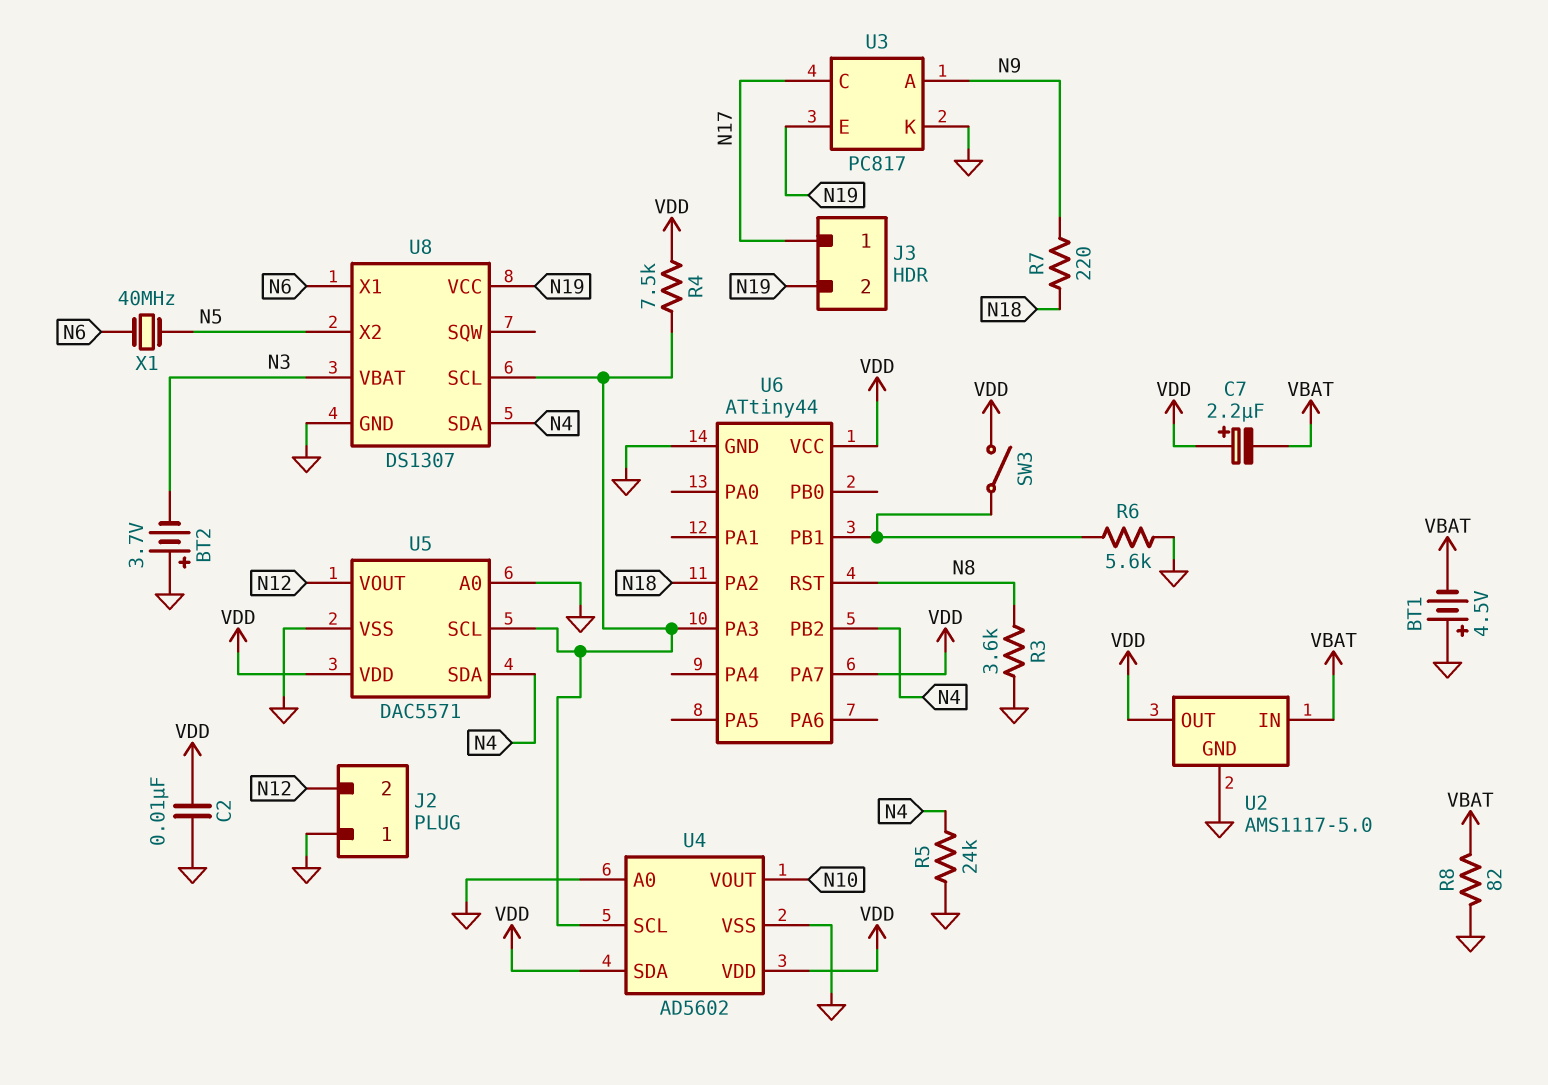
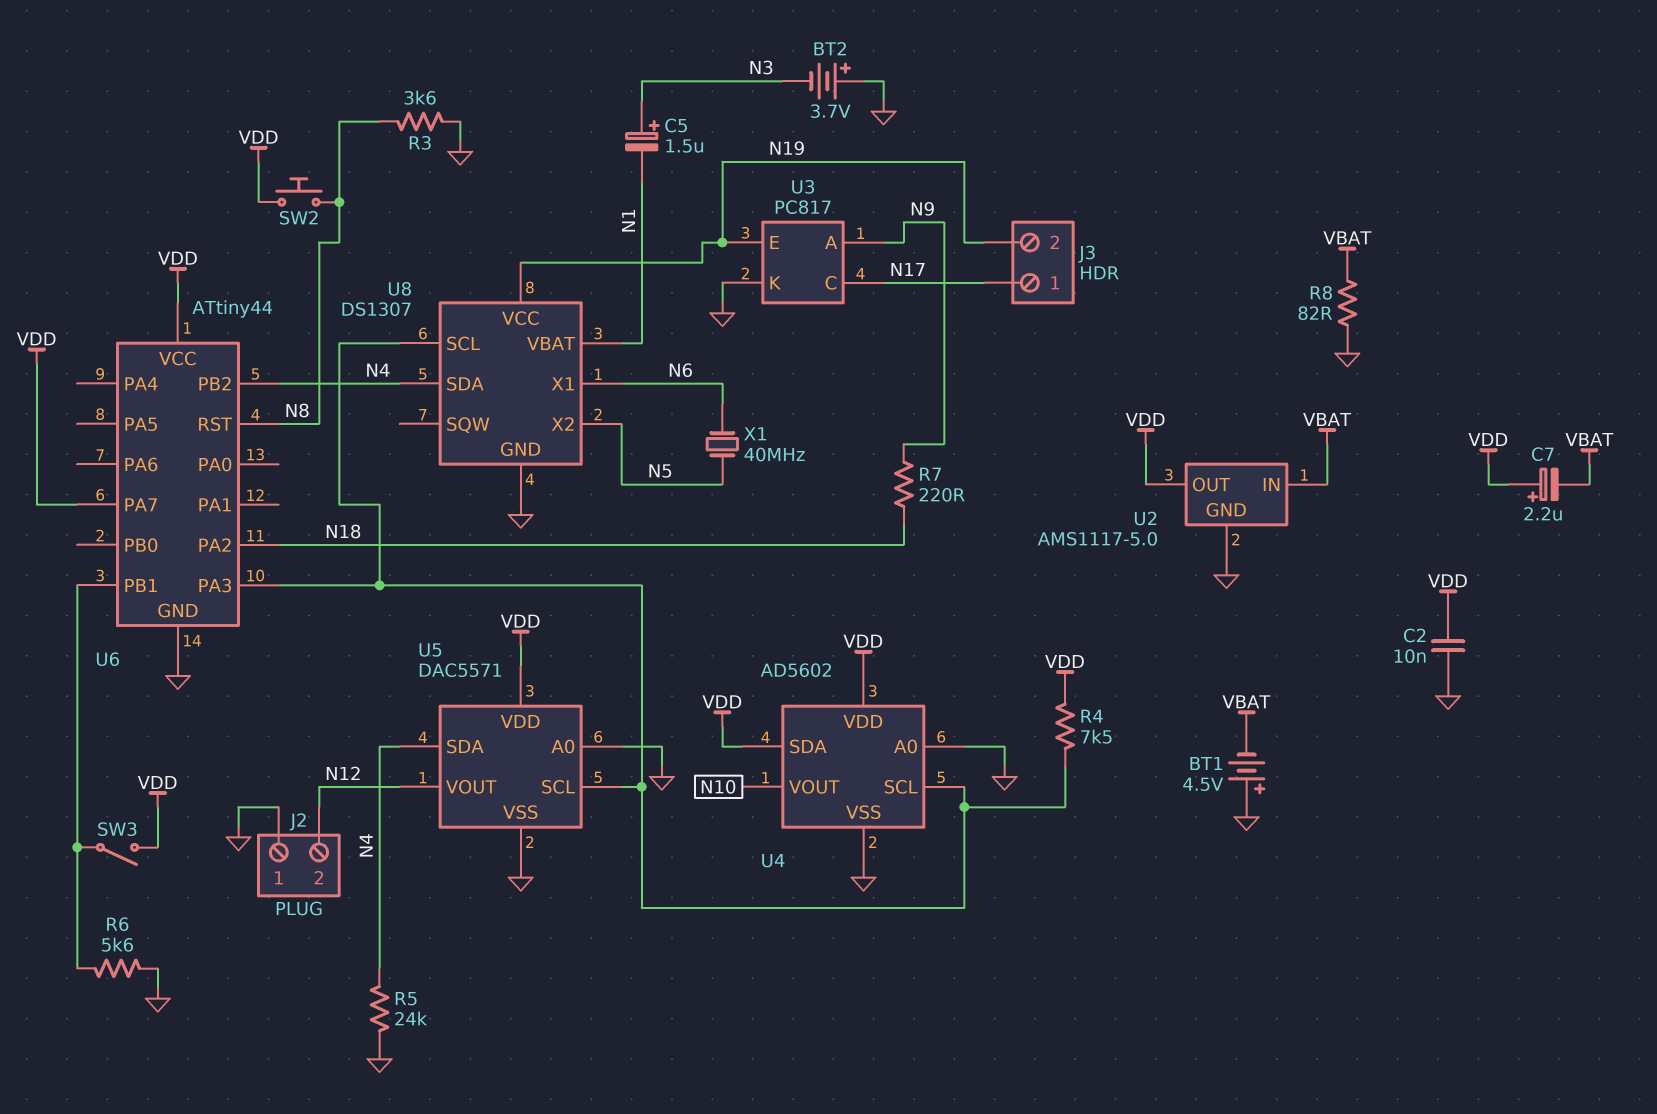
C5: none -> 1.5uF (plus N3, minus N1)
SW2: none -> button (N8, VDD)
U8 pin VBAT: N3 -> N1

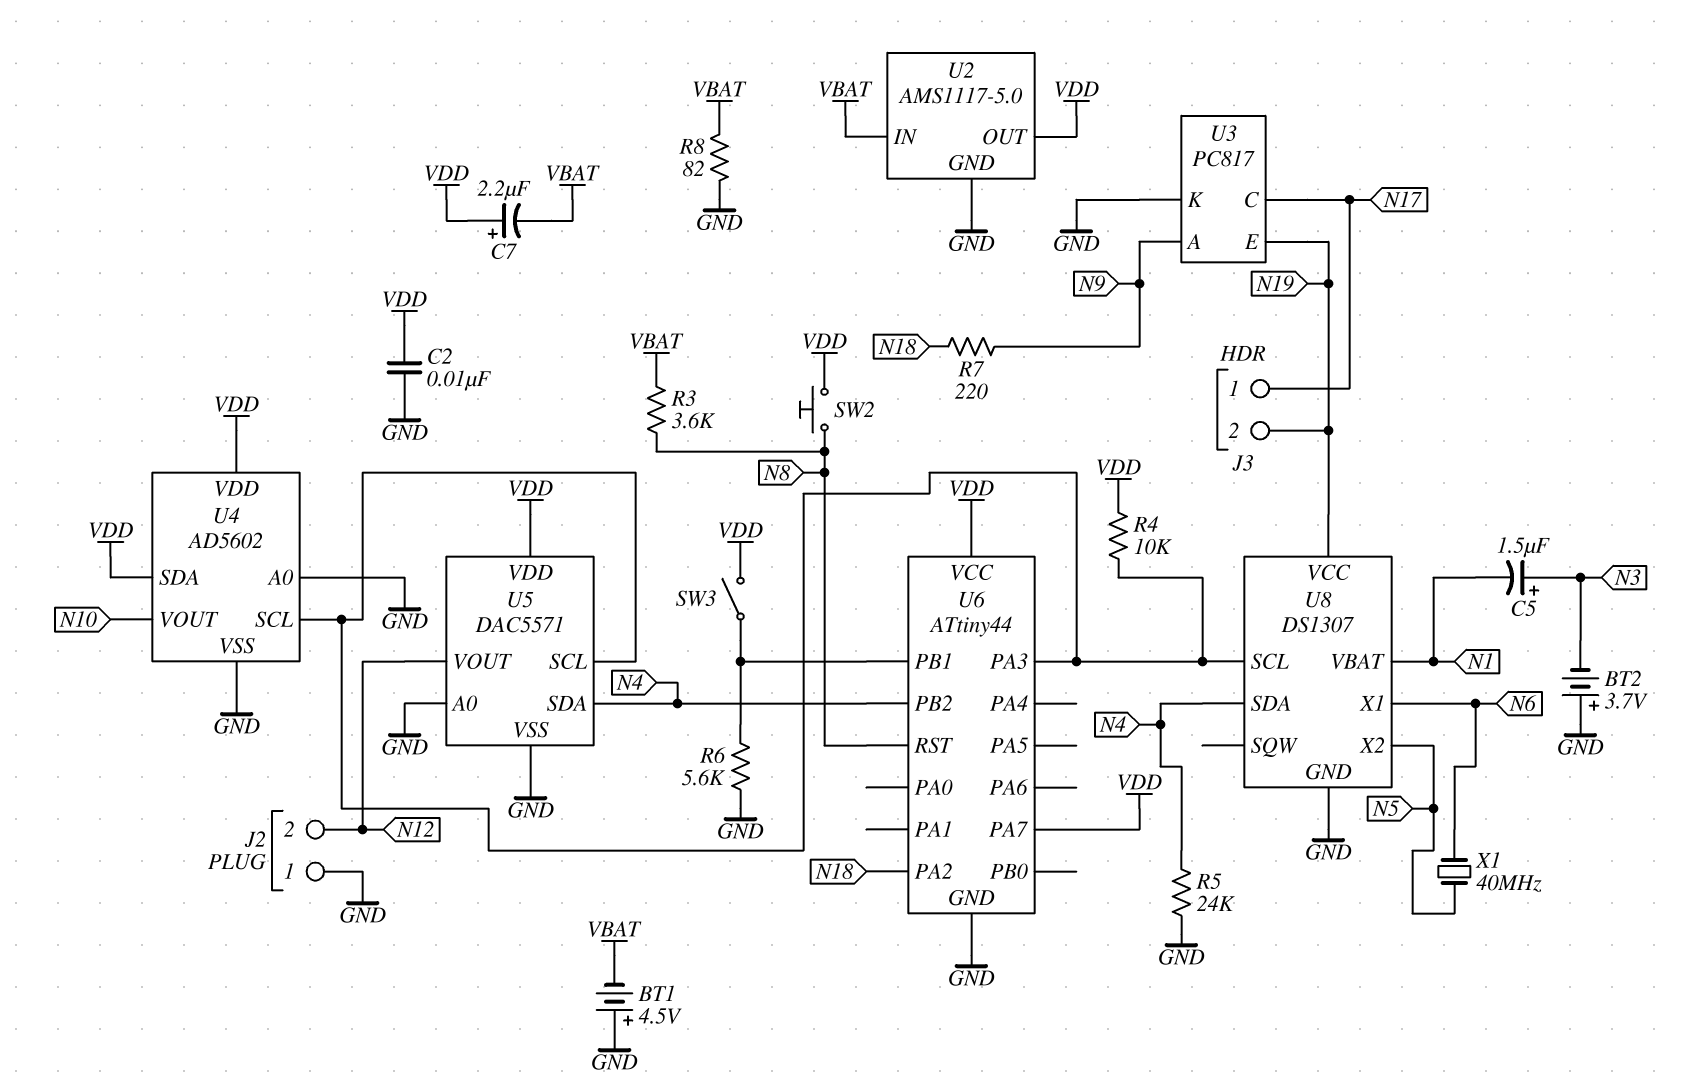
R3: 3.6k (GND, N8) -> 3.6k (N8, VBAT)
R4: 7.5k (U4/SCL, VDD) -> 10k (U4/SCL, VDD)

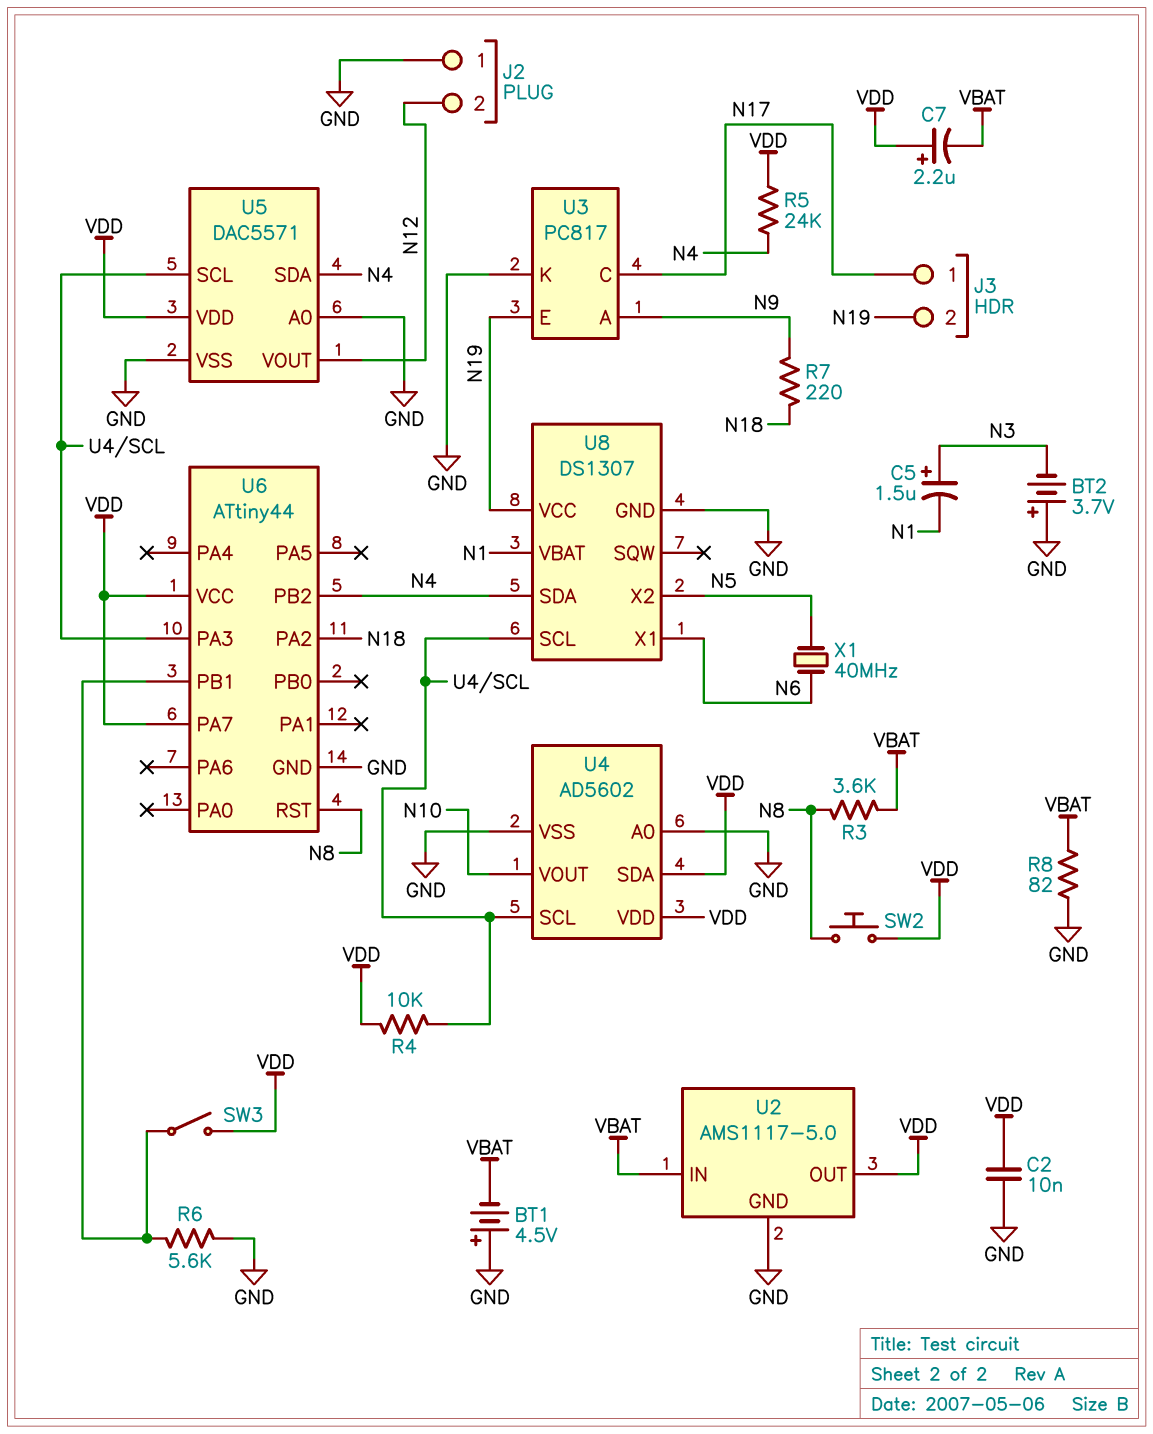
R5: 24k (GND, N4) -> 24k (N4, VDD)

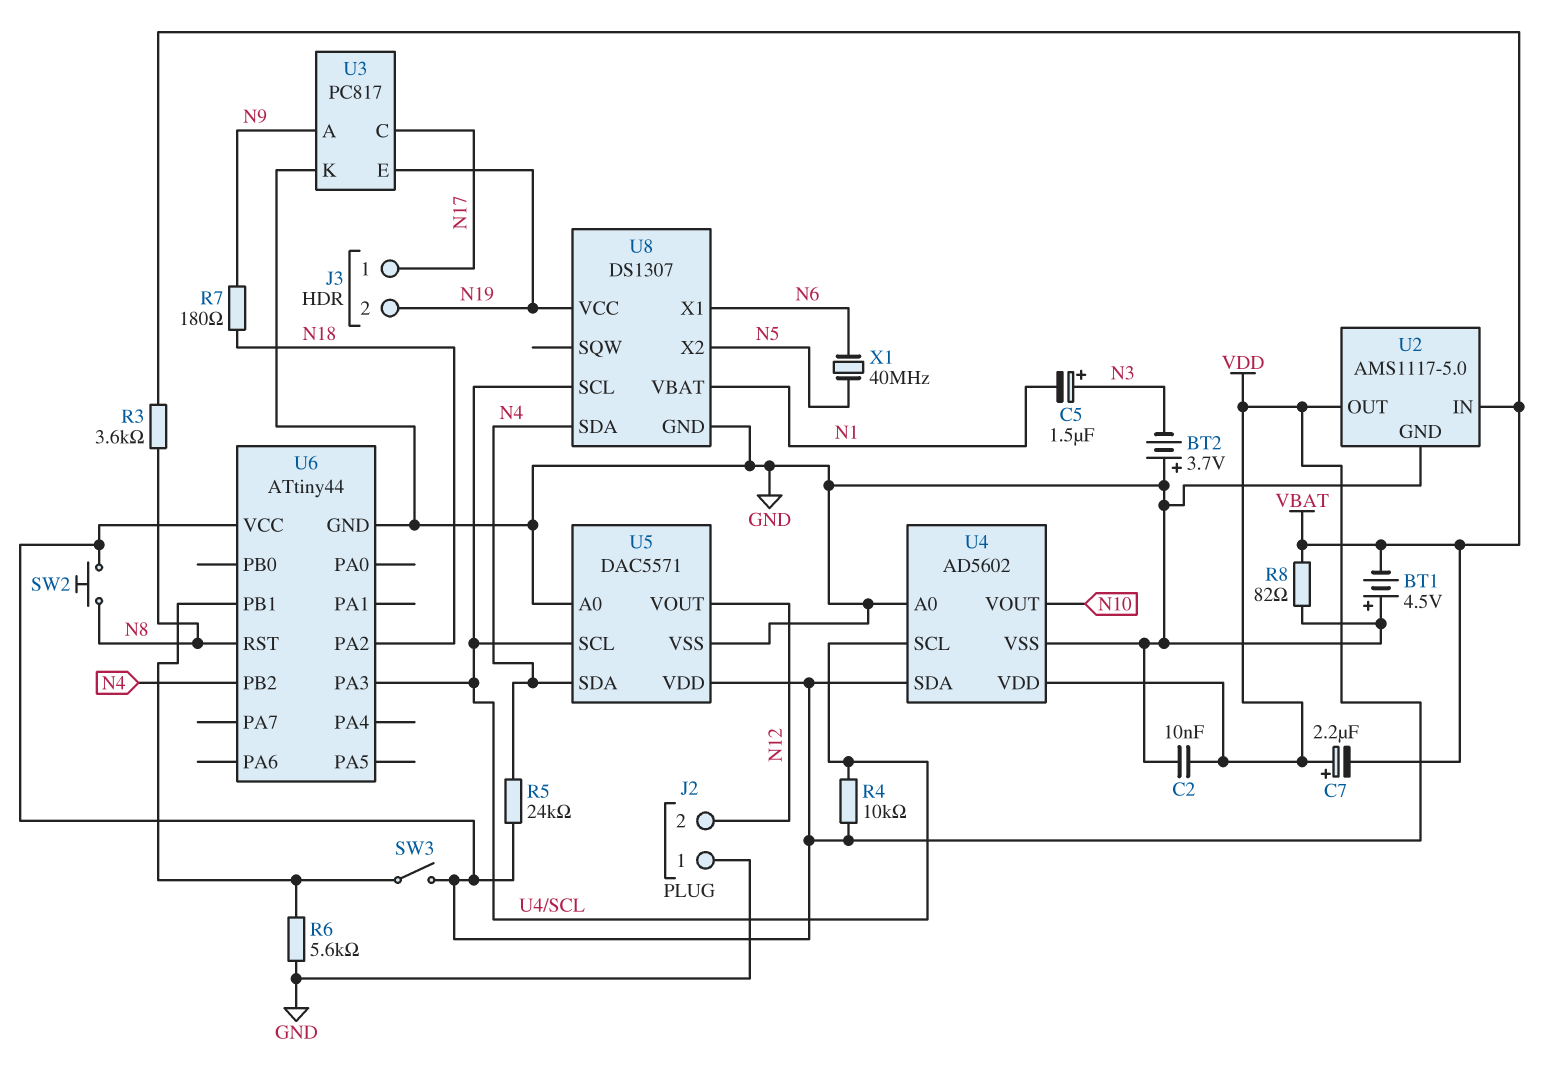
R7: 220 (N9, N18) -> 180 (N9, N18)
U6 pin PA7: VDD -> none

